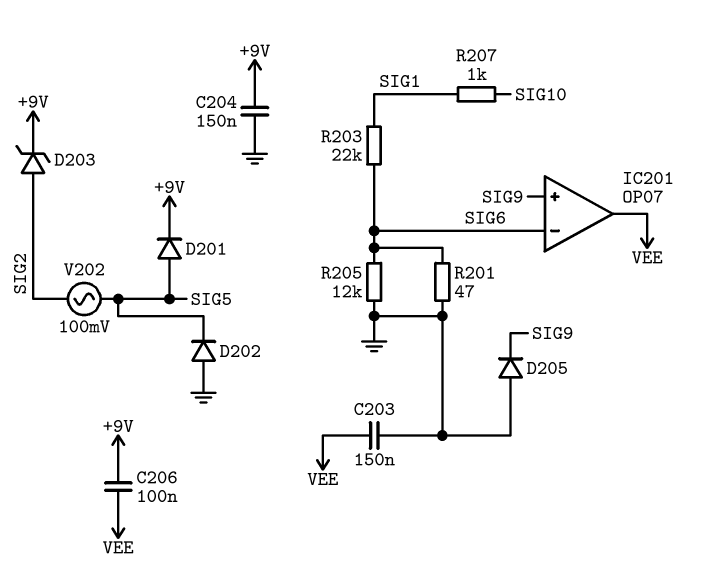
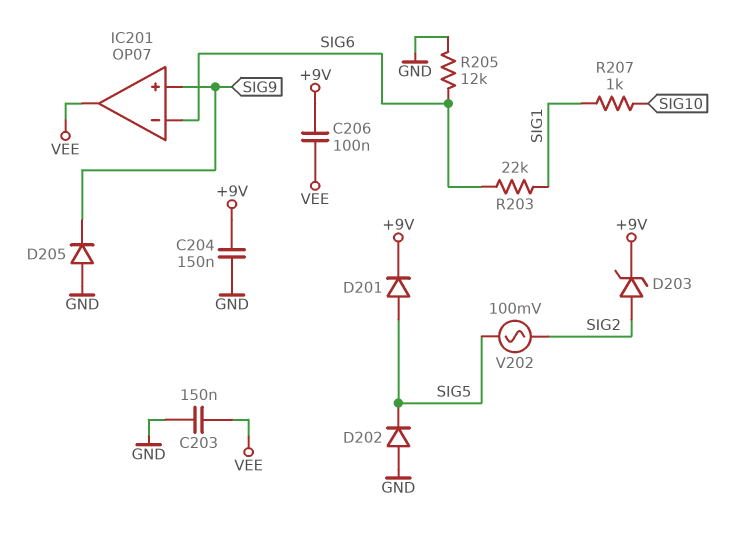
R201: 47 (GND, SIG6) -> none

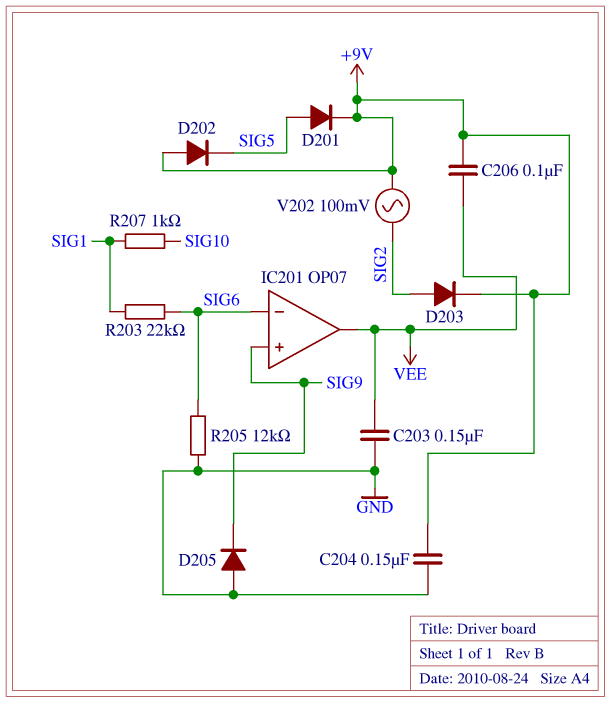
D202: diode (A GND, K SIG5) -> diode (A +9V, K SIG5)
D203: zener (A SIG2, K +9V) -> diode (A SIG2, K +9V)
V202: AC 100mV (SIG2, SIG5) -> AC 100mV (+9V, SIG2)

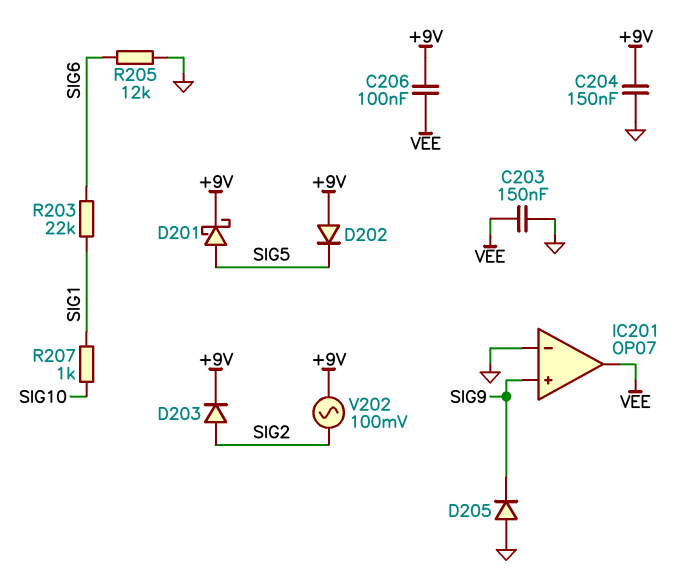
D201: diode (A SIG5, K +9V) -> schottky (A SIG5, K +9V)
IC201 pin in-: SIG6 -> GND

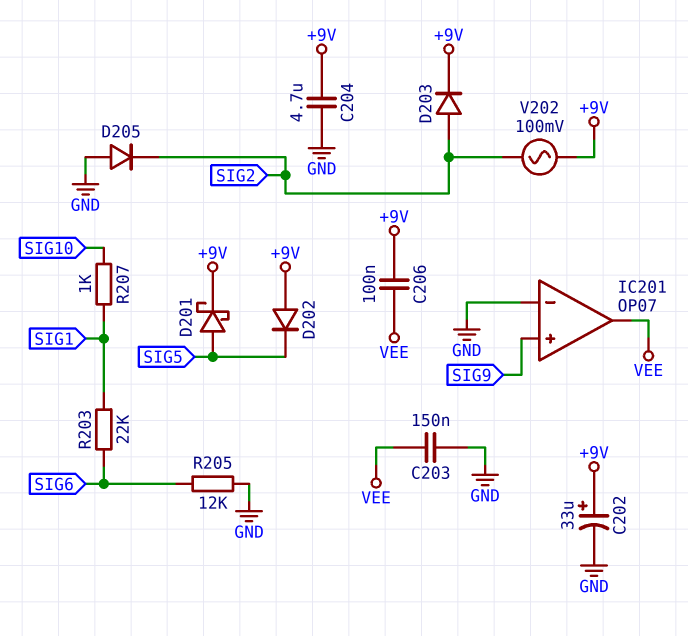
C202: none -> 33uF (plus +9V, minus GND)
C204: 150nF (+9V, GND) -> 4.7uF (+9V, GND)
D205: diode (A GND, K SIG9) -> diode (A GND, K SIG2)

